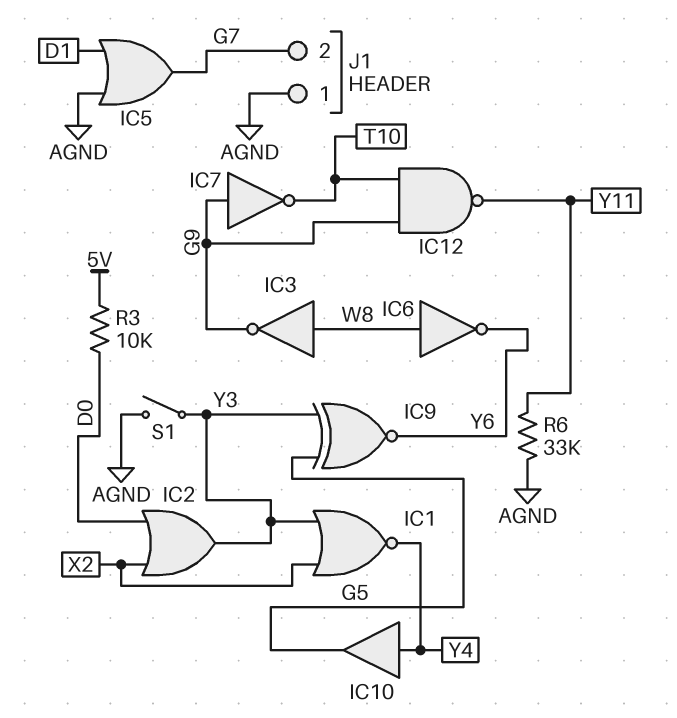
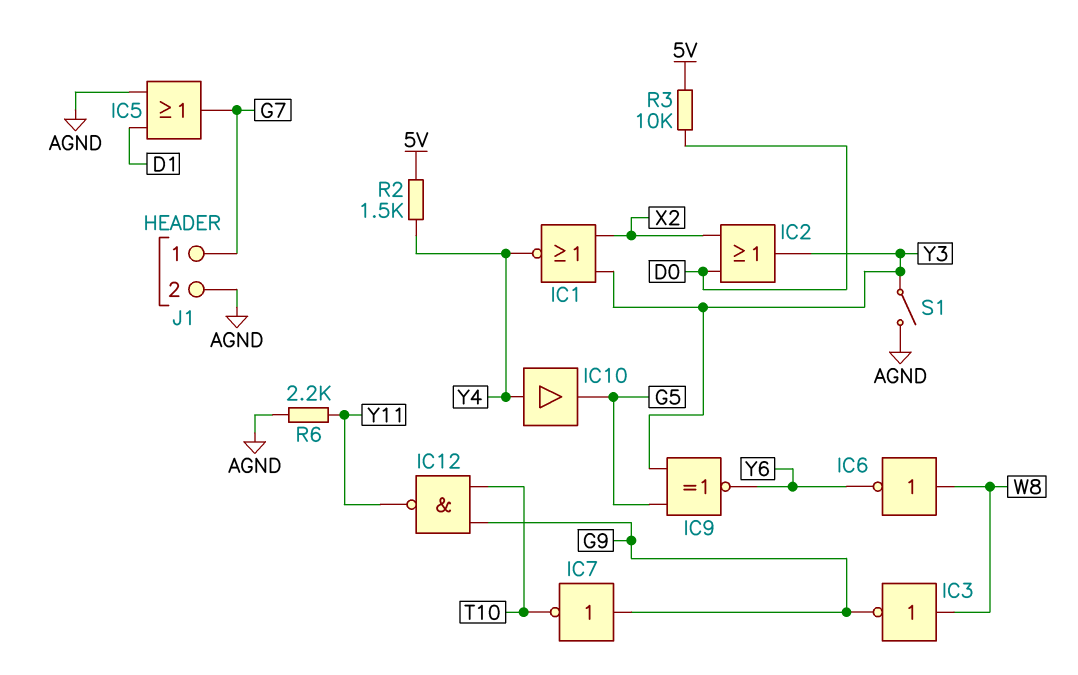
J1 pin 1: AGND -> G7
J1 pin 2: G7 -> AGND
R2: none -> 1.5k (5V, Y4)
R6: 33k (AGND, Y11) -> 2.2k (AGND, Y11)

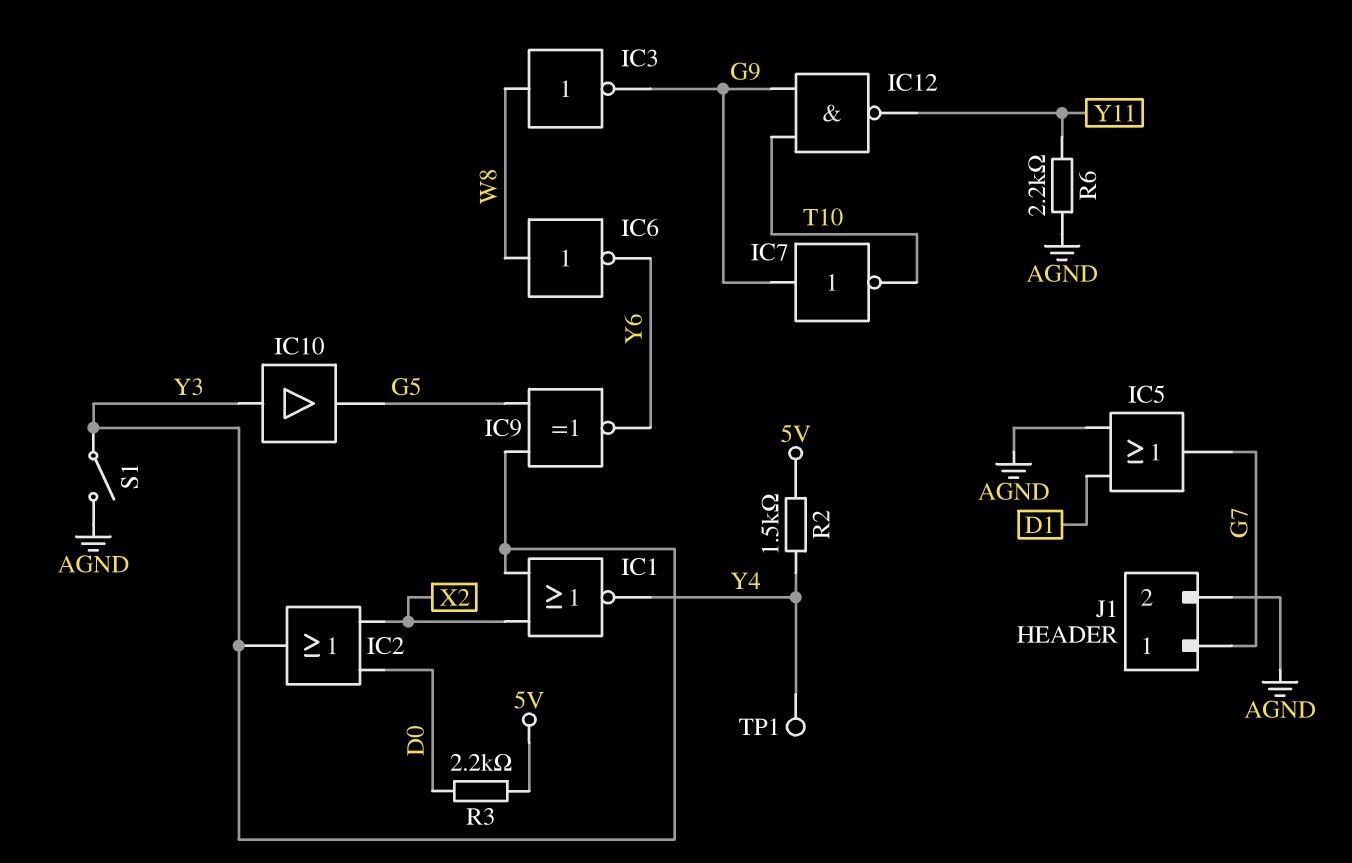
IC10: buffer (in Y4, out G5) -> buffer (in Y3, out G5)
R3: 10k (5V, D0) -> 2.2k (5V, D0)
TP1: none -> test point (Y4)

